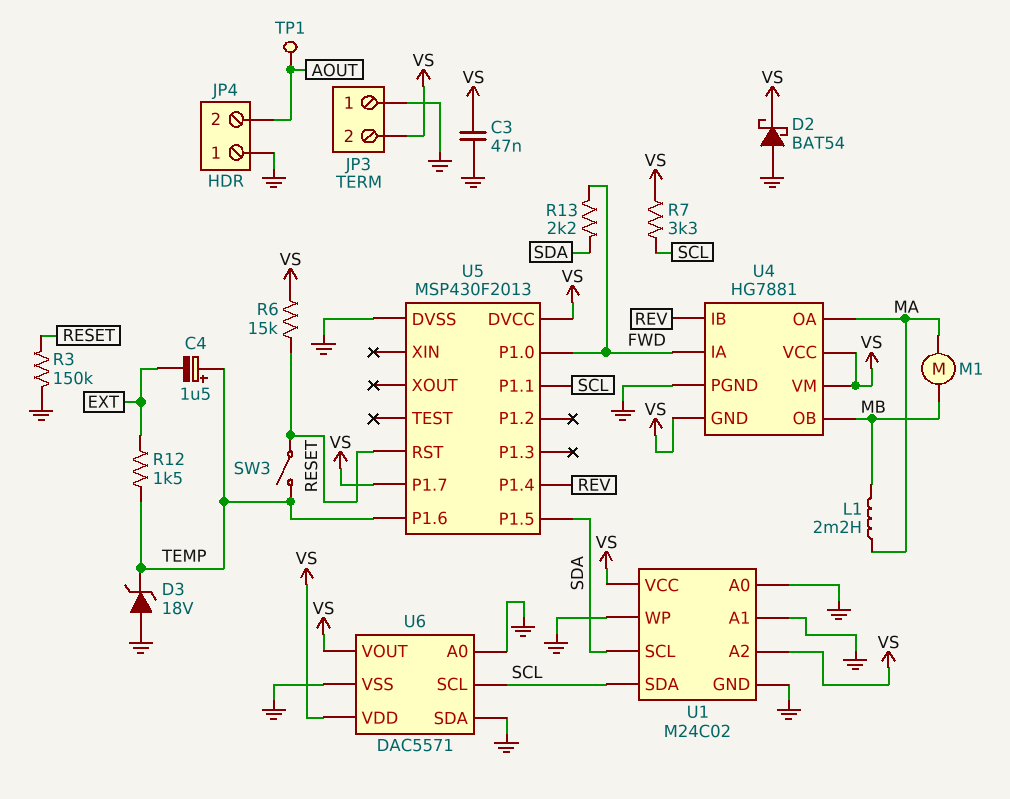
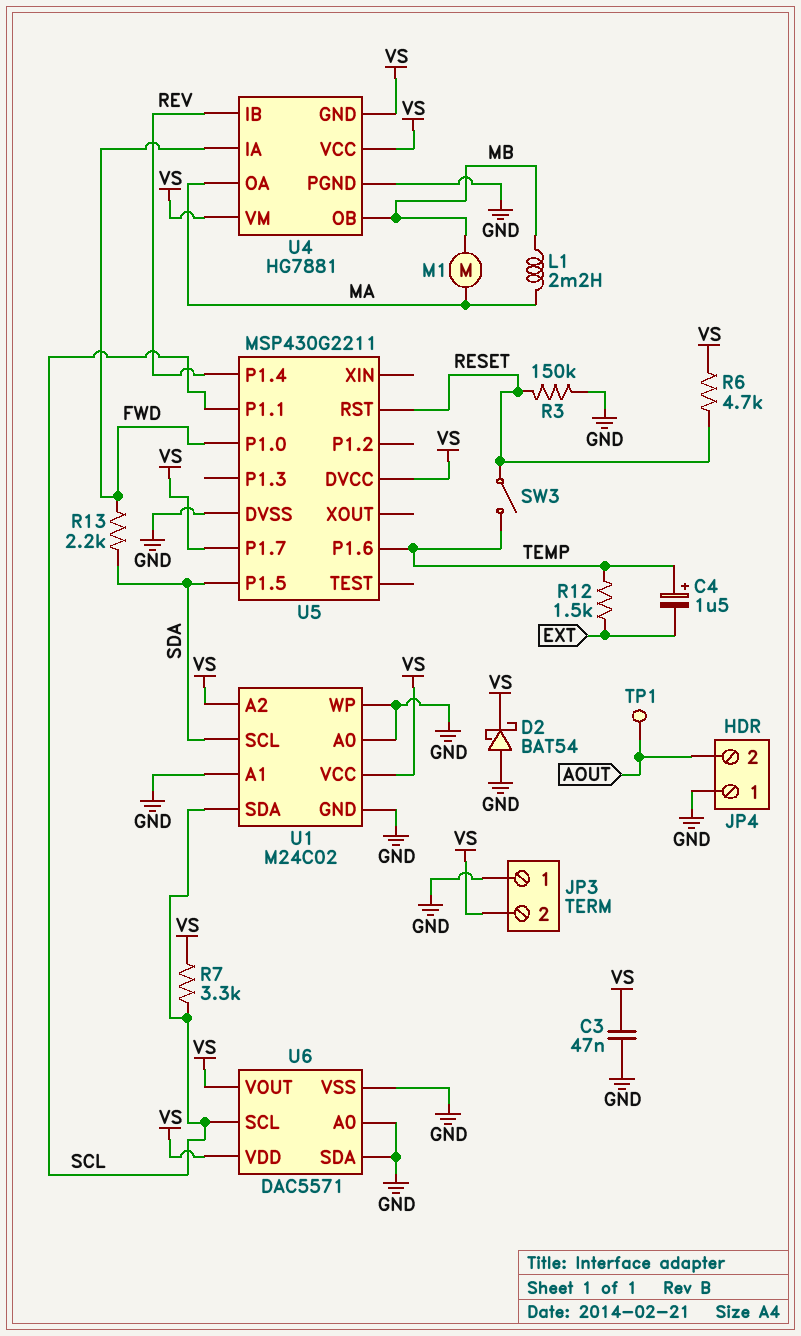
D3: zener 18V (A GND, K TEMP) -> none
R6: 15k (RESET, VS) -> 4.7k (RESET, VS)
U5: MSP430F2013 -> MSP430G2211

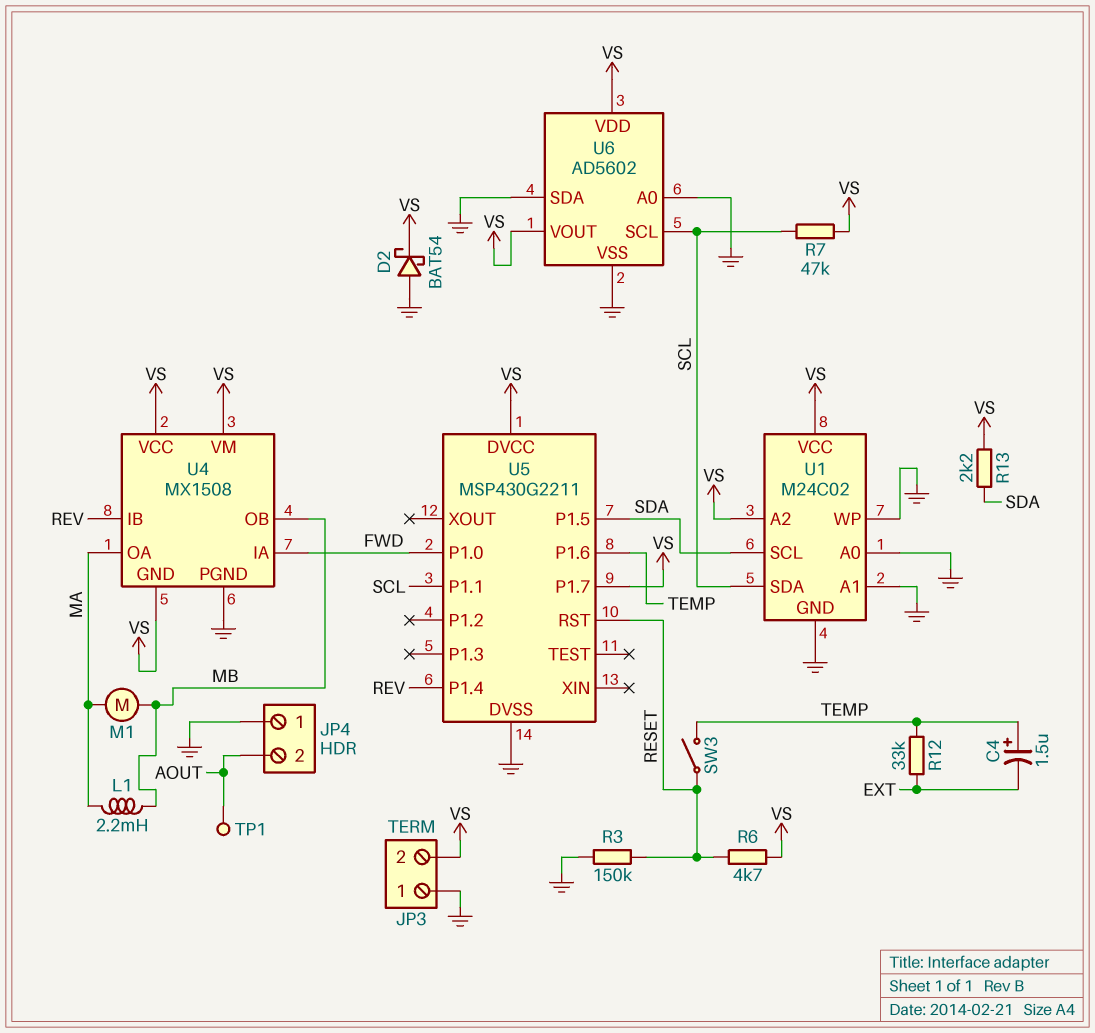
C3: 47nF (GND, VS) -> none
R7: 3.3k (SCL, VS) -> 47k (SCL, VS)
R12: 1.5k (EXT, TEMP) -> 33k (EXT, TEMP)
R13: 2.2k (FWD, SDA) -> 2.2k (SDA, VS)
U4: HG7881 -> MX1508
U6: DAC5571 -> AD5602

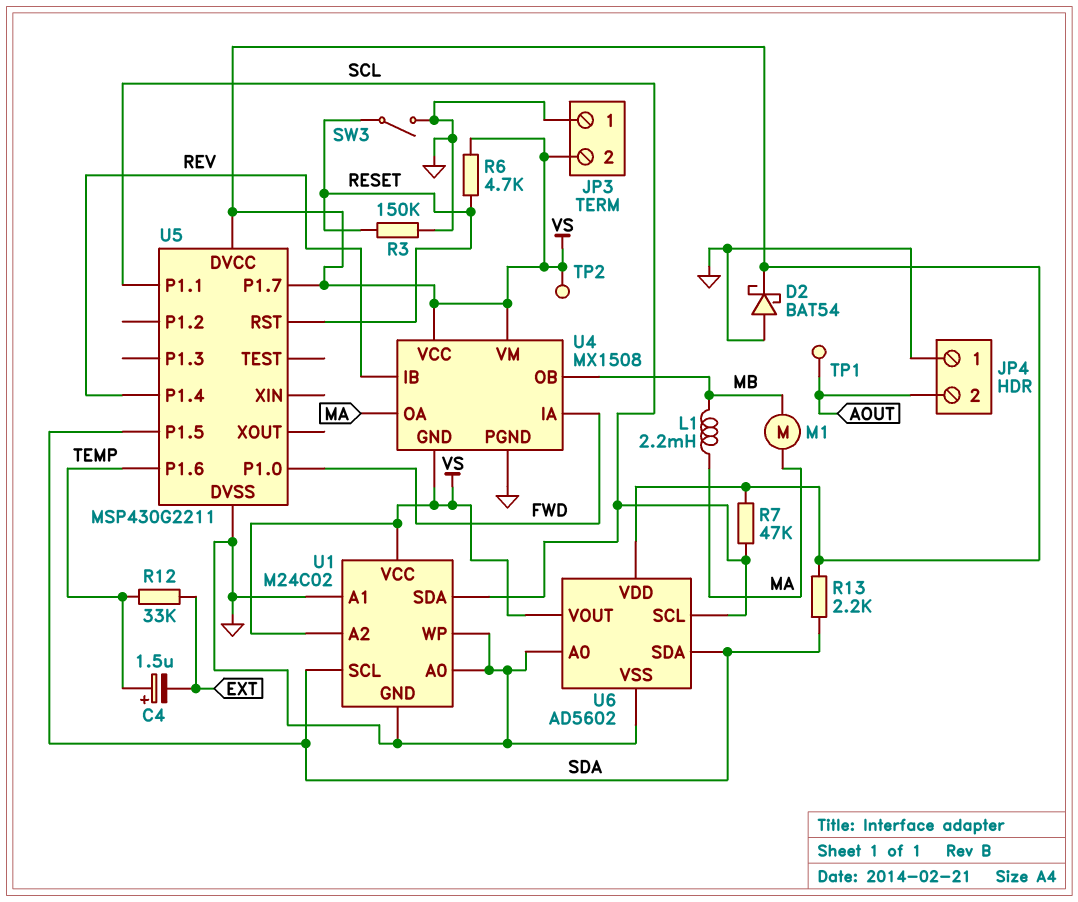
SW3: switch (RESET, TEMP) -> switch (GND, RESET)
TP2: none -> test point (VS)
U6 pin SDA: GND -> SDA

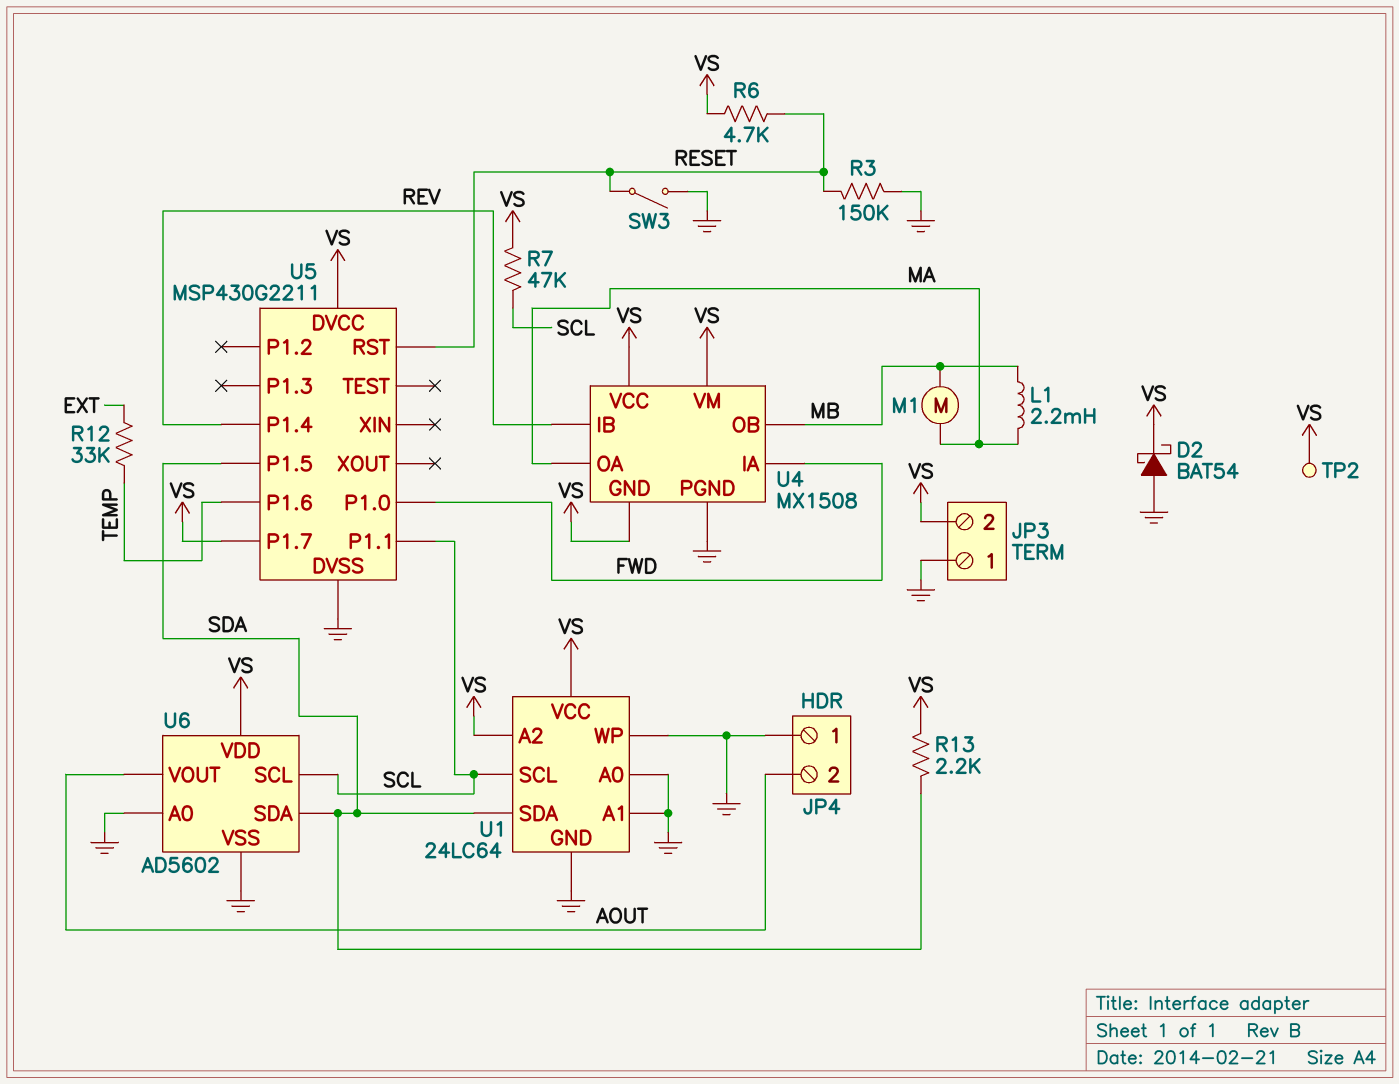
C4: 1.5uF (plus TEMP, minus EXT) -> none
TP1: test point (AOUT) -> none
U1: M24C02 -> 24LC64
U1 pin SCL: SDA -> SCL
U1 pin SDA: SCL -> SDA
U6 pin VOUT: VS -> AOUT

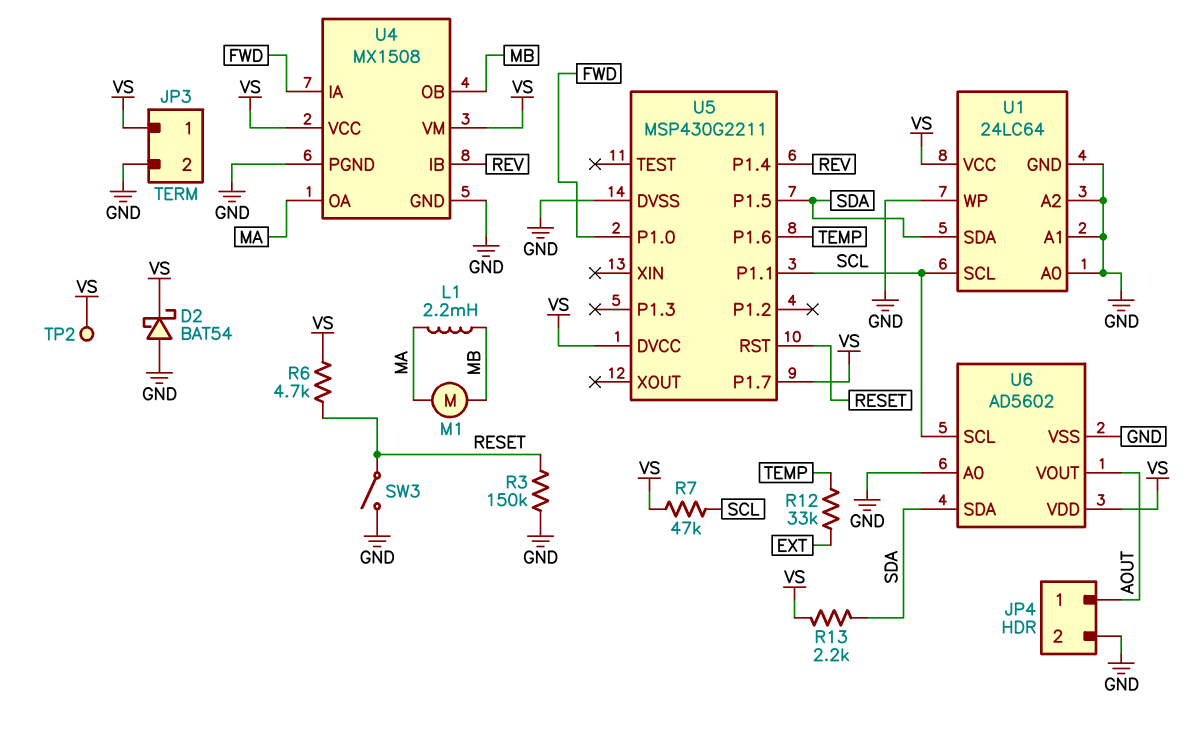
JP3 pin 1: GND -> VS
JP3 pin 2: VS -> GND
JP4 pin 1: GND -> AOUT
JP4 pin 2: AOUT -> GND
U1 pin A2: VS -> GND
U4 pin GND: VS -> GND

